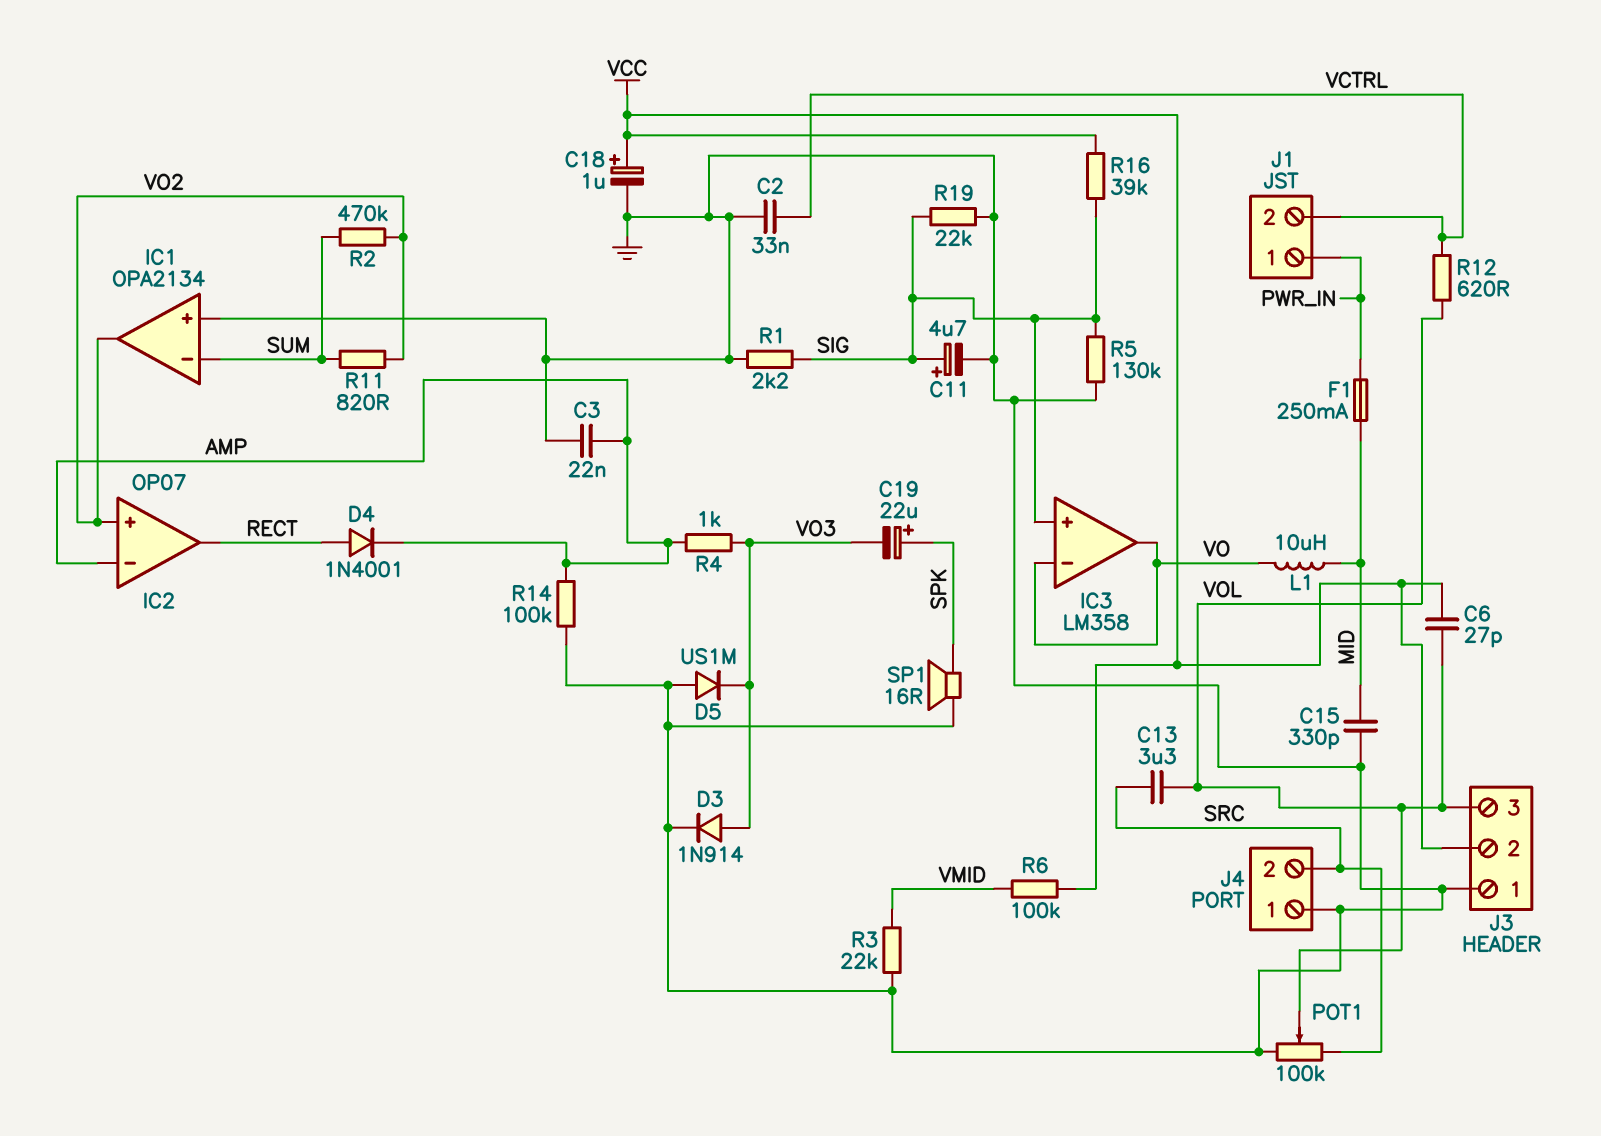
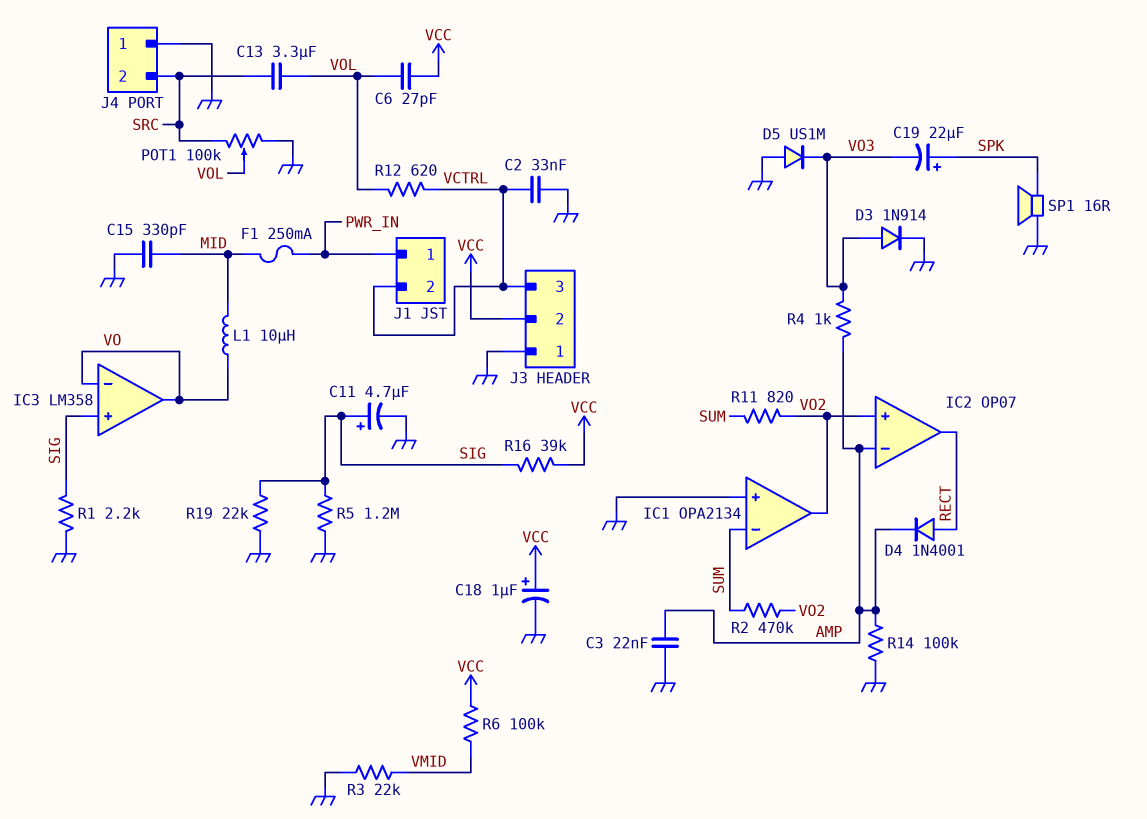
J3 pin 3: VOL -> VCTRL
R5: 130k (GND, SIG) -> 1.2M (GND, SIG)

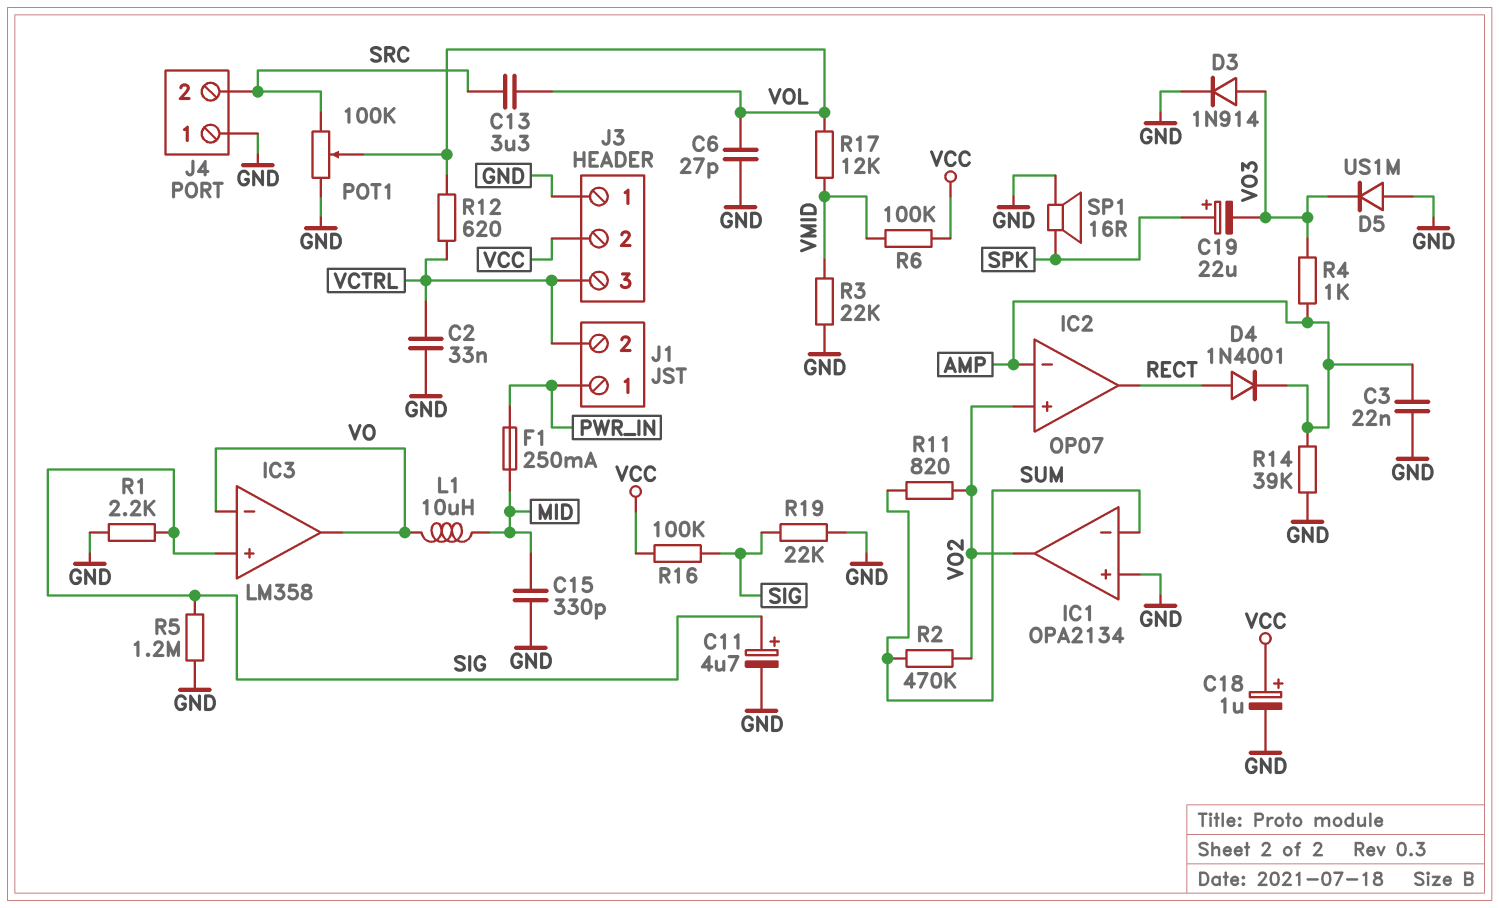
C6: 27pF (VCC, VOL) -> 27pF (GND, VOL)
R14: 100k (AMP, GND) -> 39k (AMP, GND)
R16: 39k (SIG, VCC) -> 100k (SIG, VCC)
R17: none -> 12k (VMID, VOL)

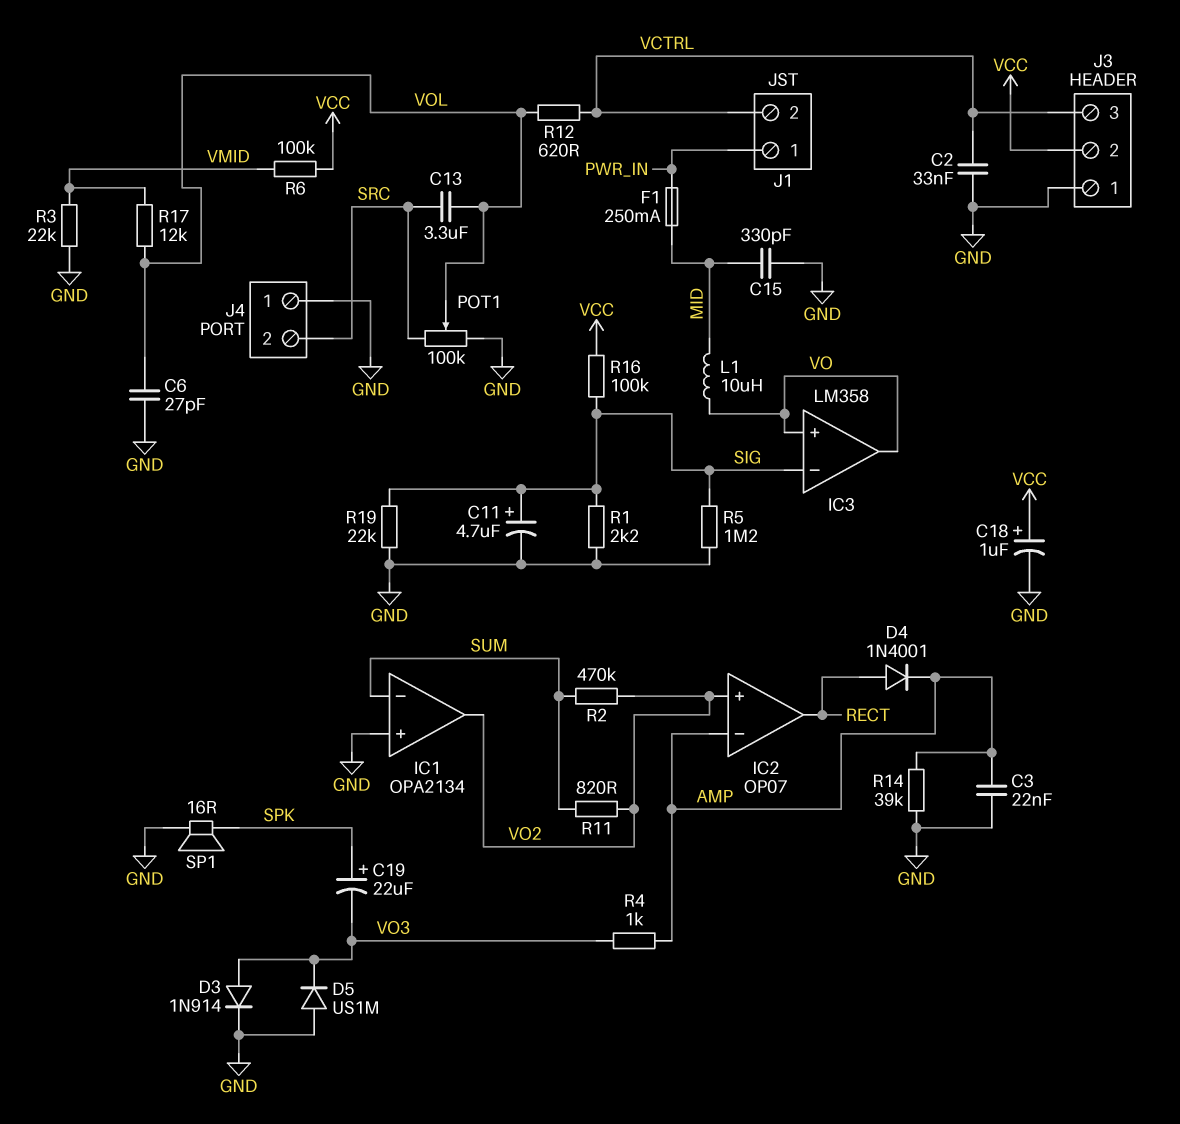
IC3 pin in+: SIG -> VO
IC3 pin in-: VO -> SIG

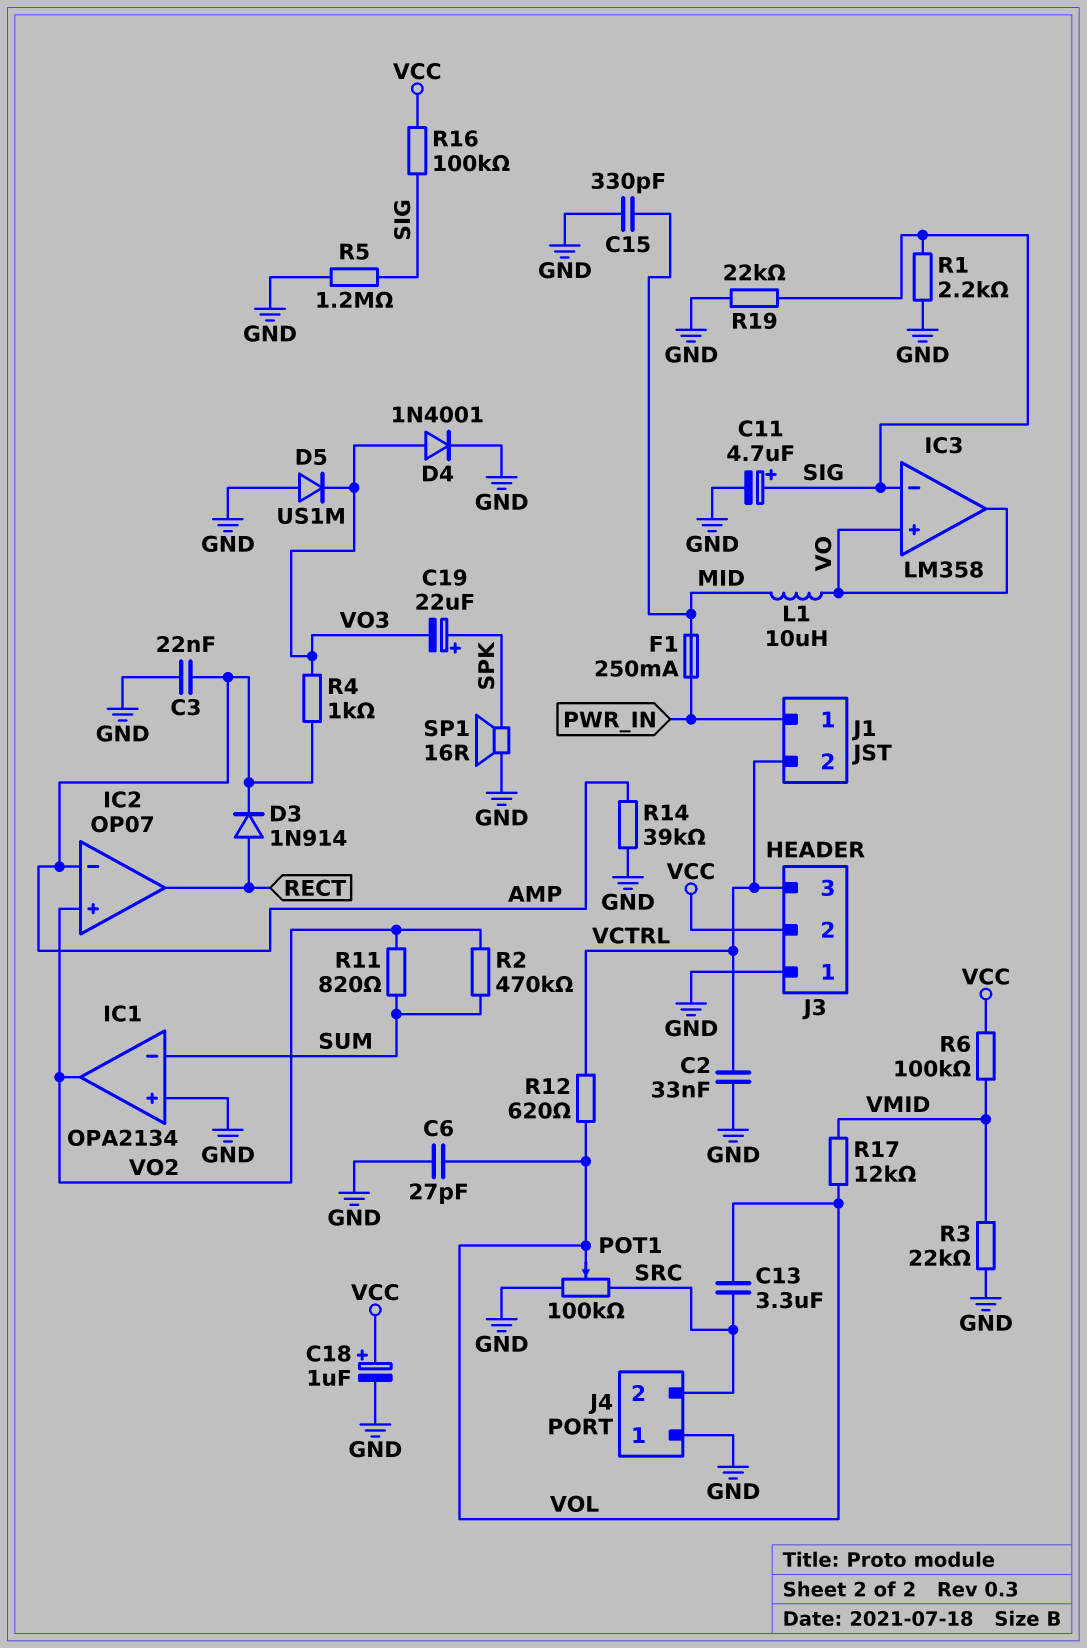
D3: diode 1N914 (A VO3, K GND) -> diode 1N914 (A RECT, K AMP)
D4: diode 1N4001 (A RECT, K AMP) -> diode 1N4001 (A VO3, K GND)

